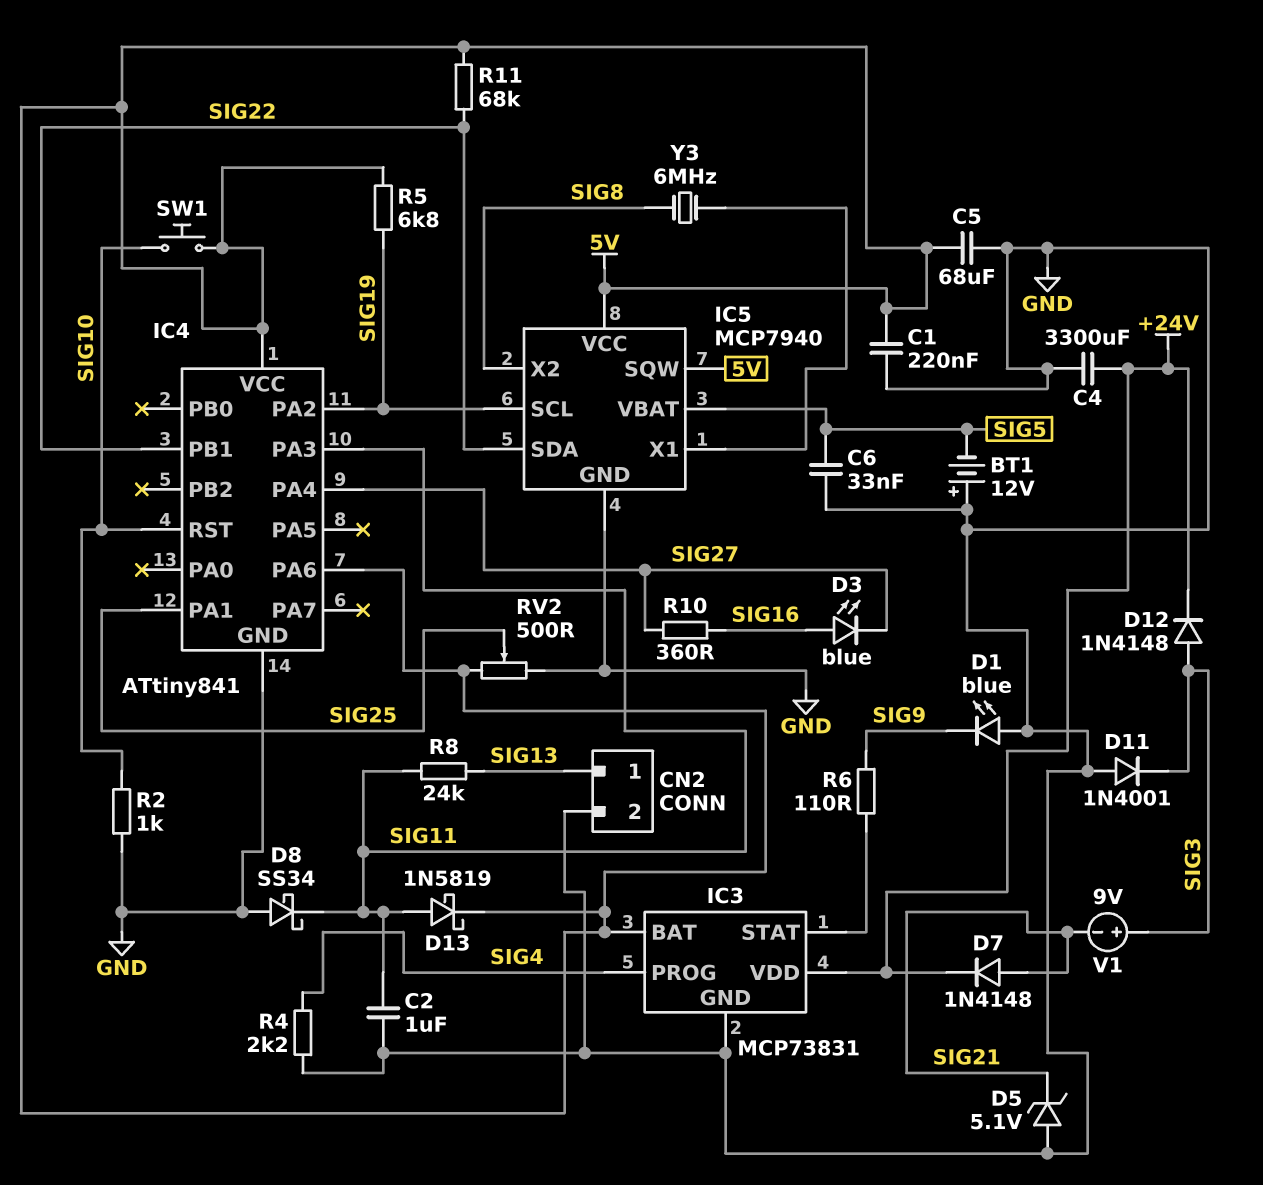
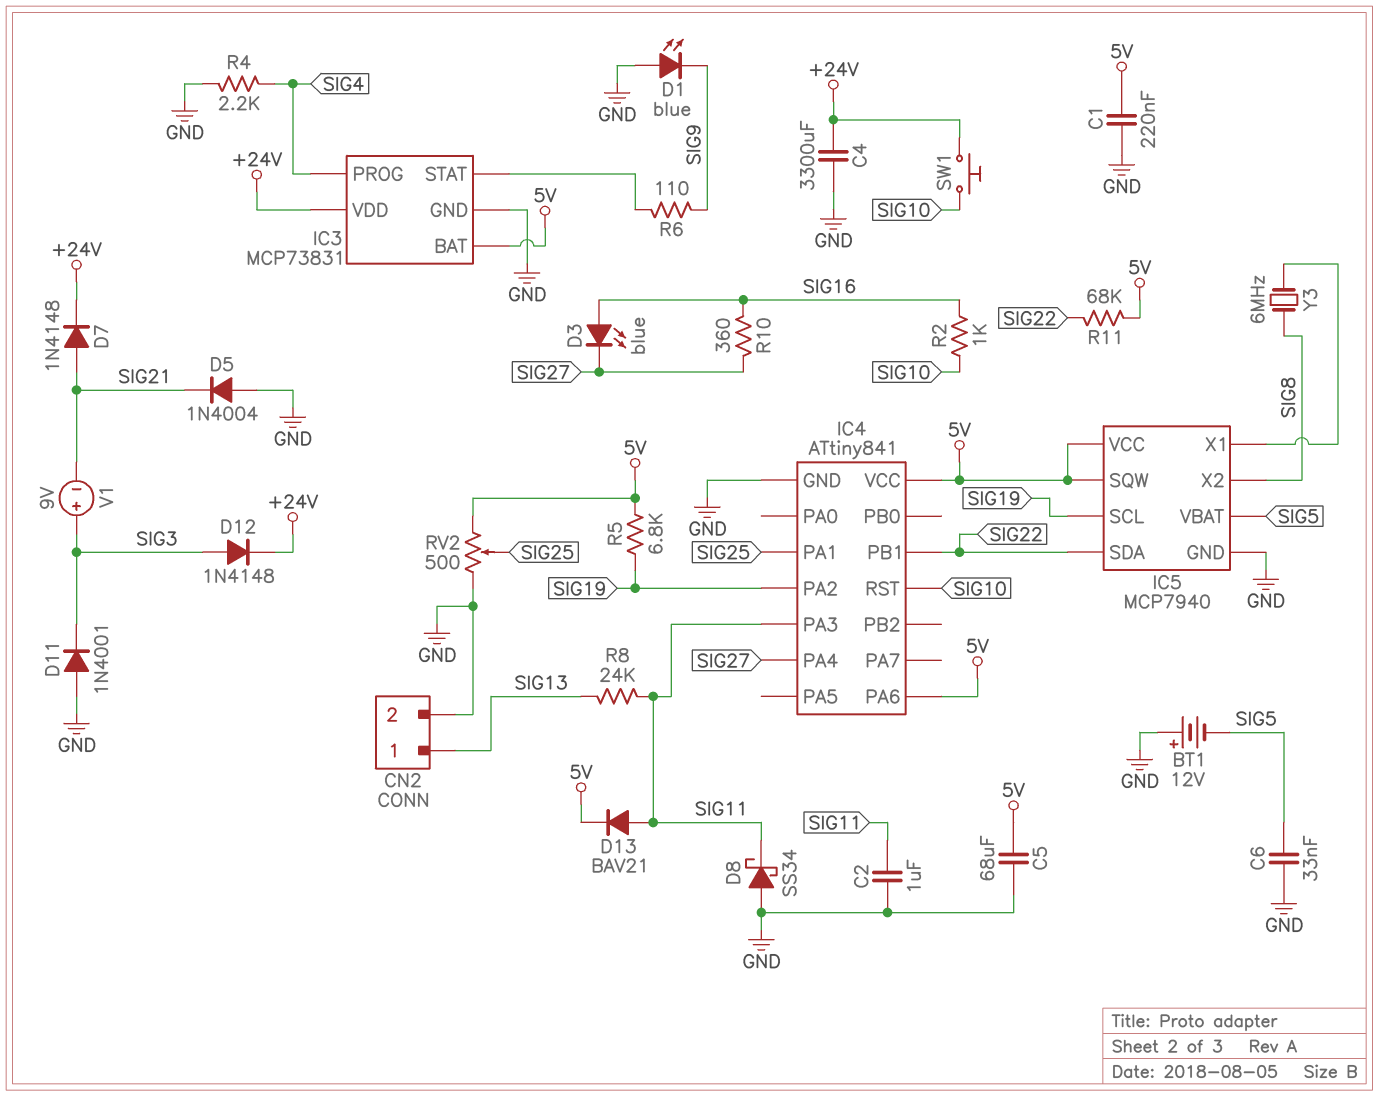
D5: zener 5.1V (A GND, K SIG21) -> diode 1N4004 (A GND, K SIG21)
D13: schottky 1N5819 (A SIG11, K 5V) -> diode BAV21 (A SIG11, K 5V)
R2: 1k (GND, SIG10) -> 1k (SIG10, SIG16)
SW1: button (5V, SIG10) -> button (+24V, SIG10)

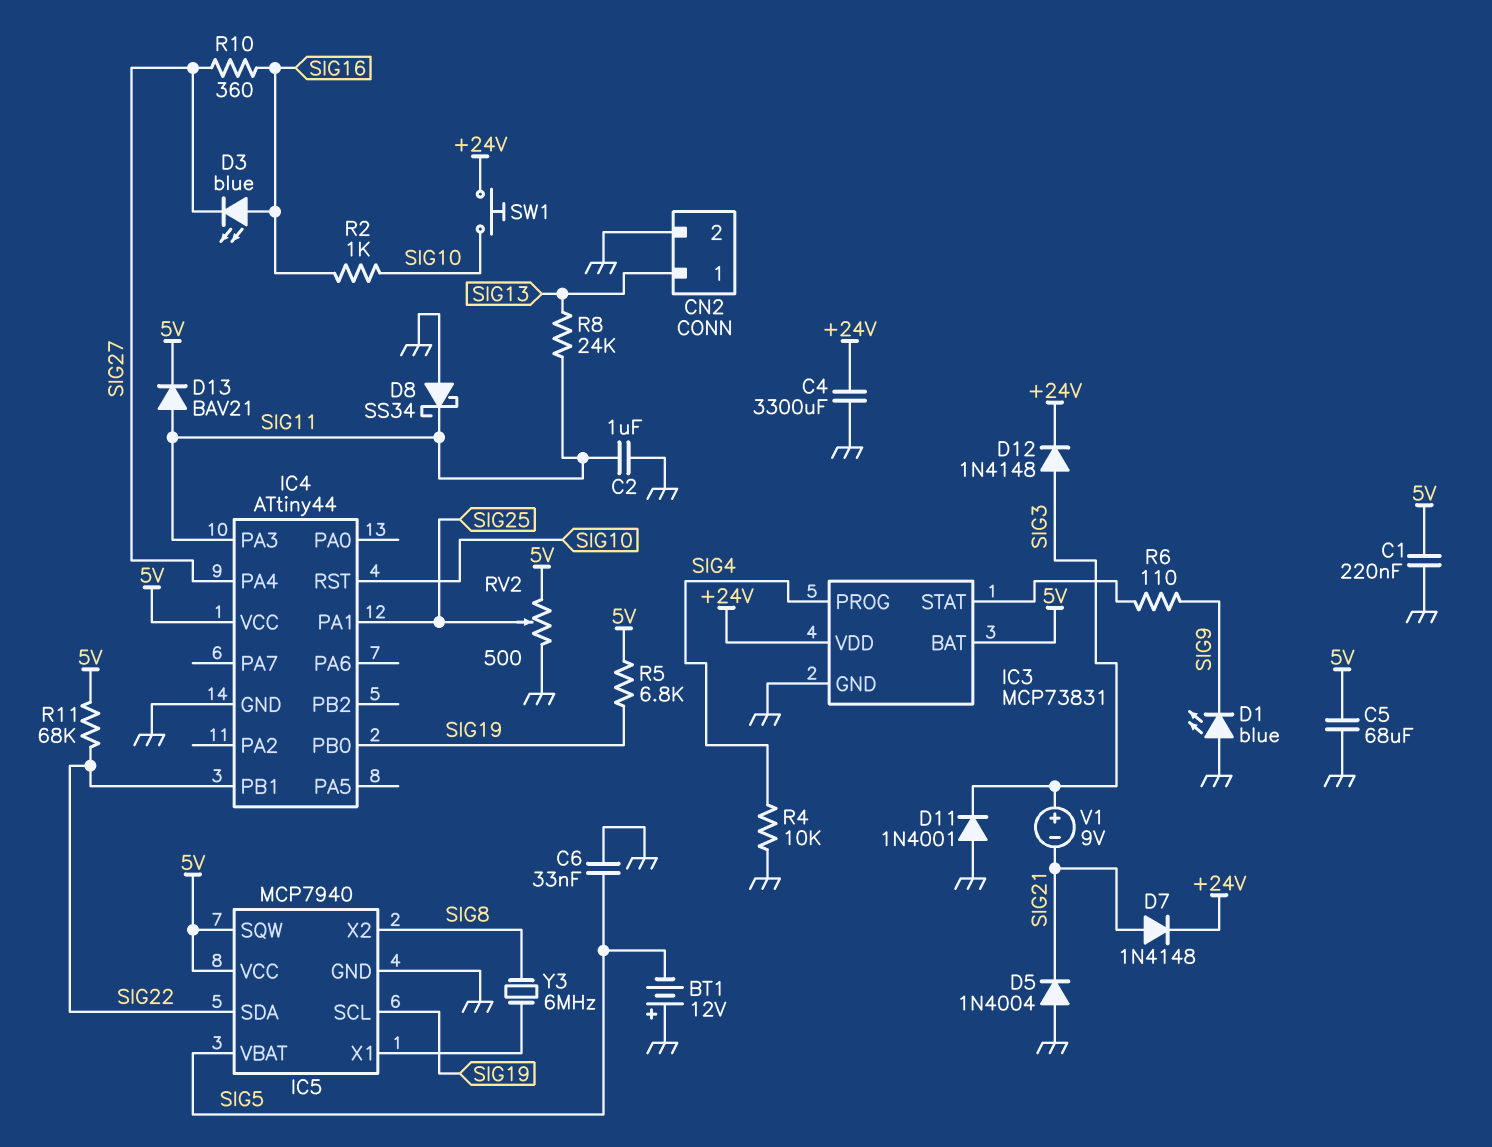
IC4: ATtiny841 -> ATtiny44
IC4 pin PA2: SIG19 -> none
IC4 pin PA6: 5V -> none
IC4 pin PB0: none -> SIG19
R4: 2.2k (GND, SIG4) -> 10k (GND, SIG4)

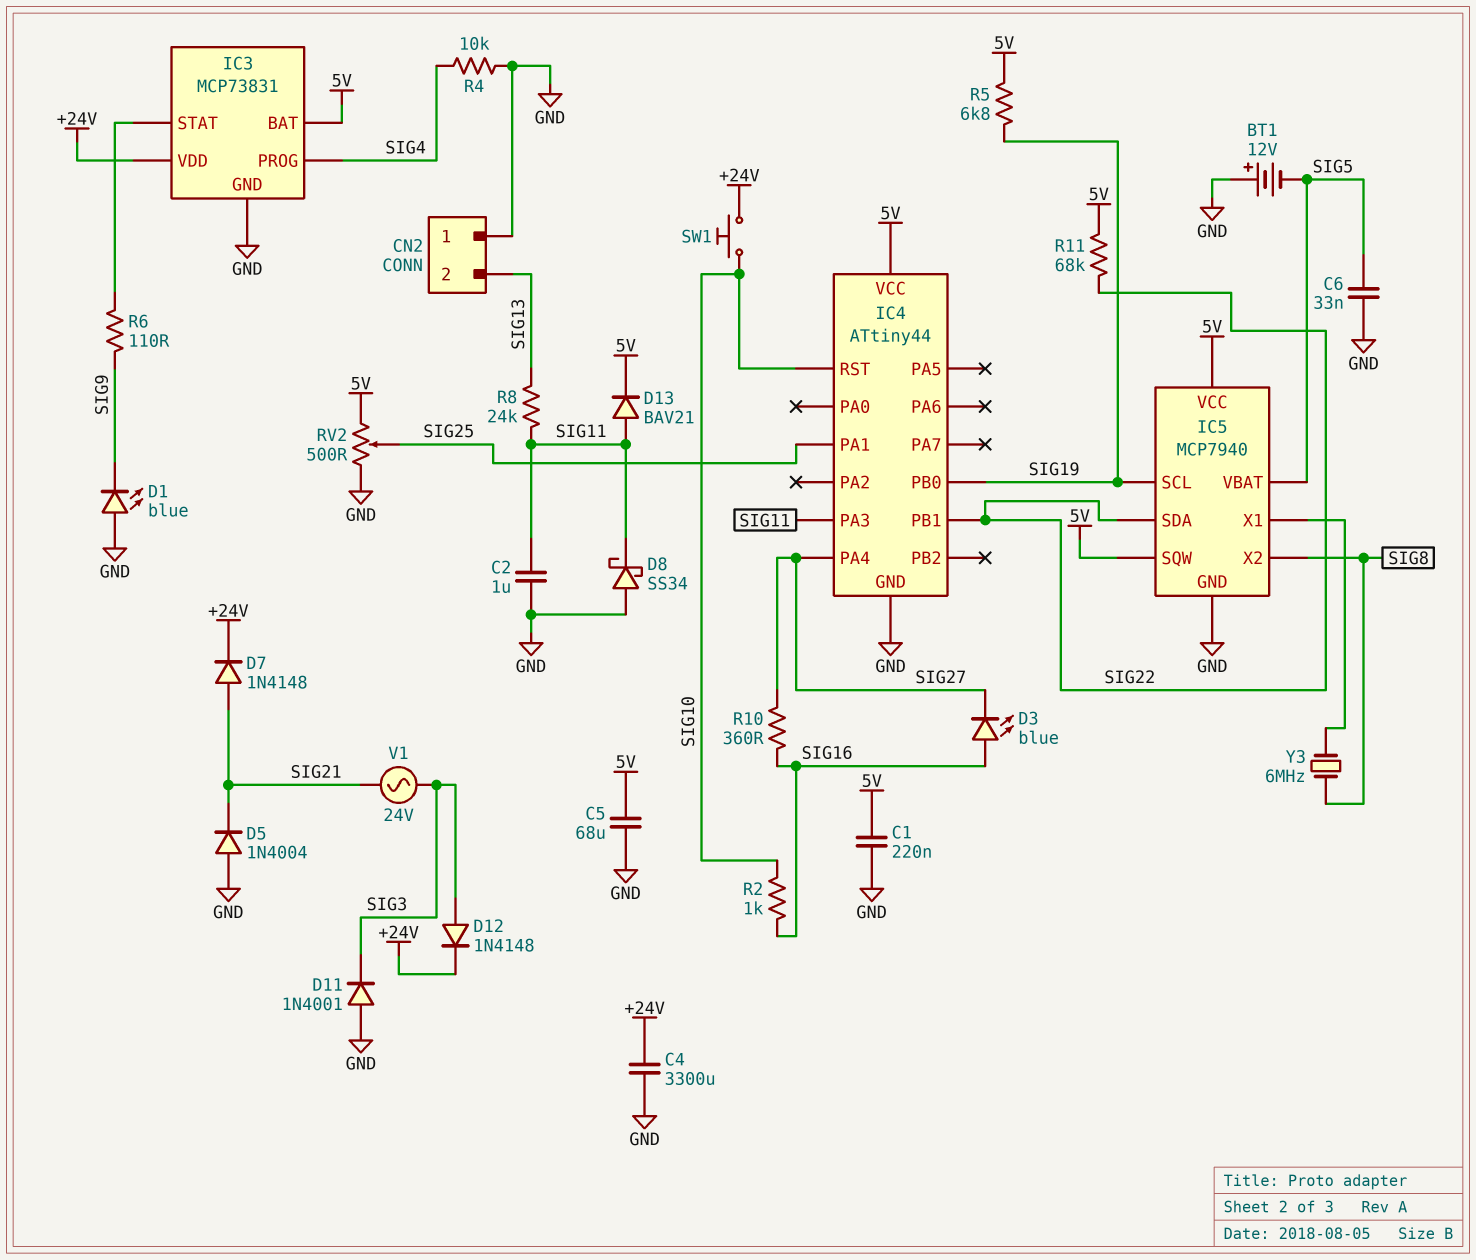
CN2 pin 1: SIG13 -> GND
CN2 pin 2: GND -> SIG13
V1: 9V (plus SIG3, minus SIG21) -> AC 24V (SIG3, SIG21)

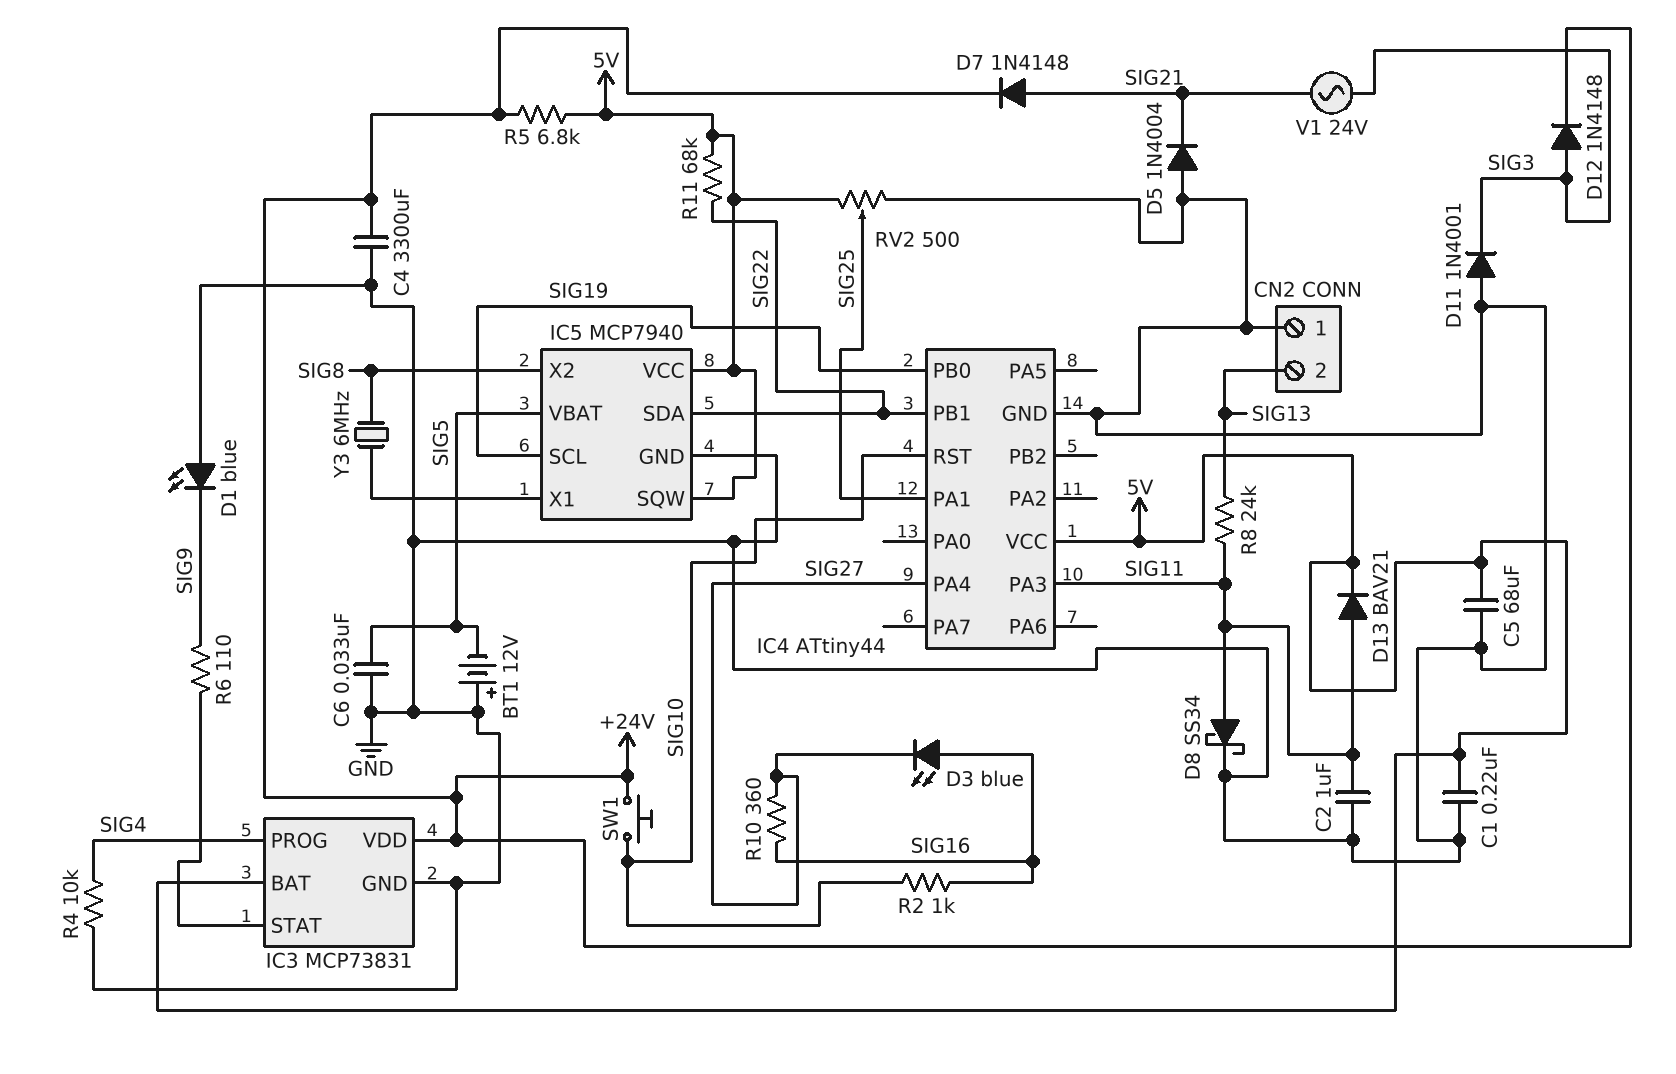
D8: schottky SS34 (A GND, K SIG11) -> schottky SS34 (A SIG11, K GND)
R5: 6.8k (5V, SIG19) -> 6.8k (+24V, 5V)

